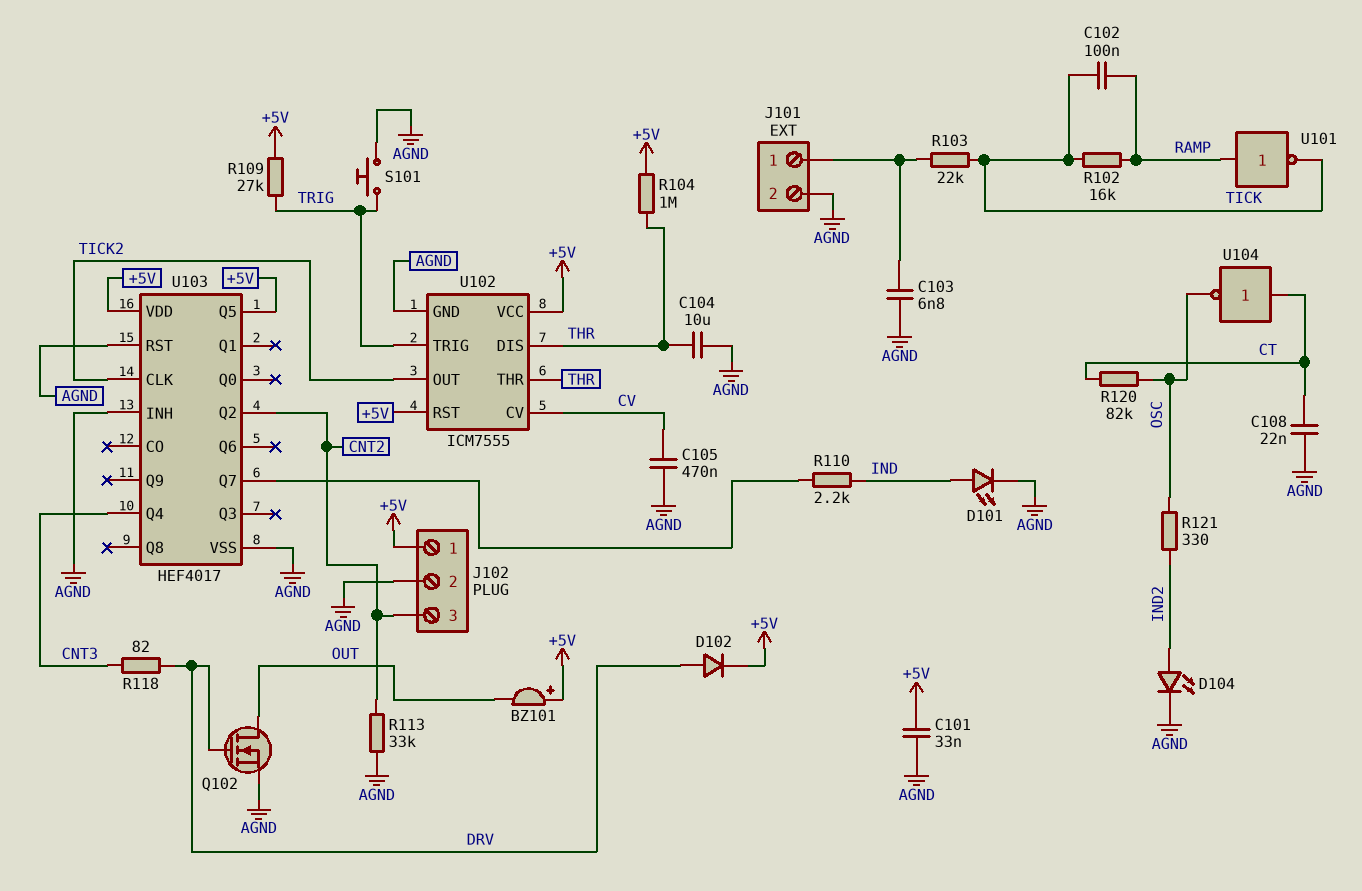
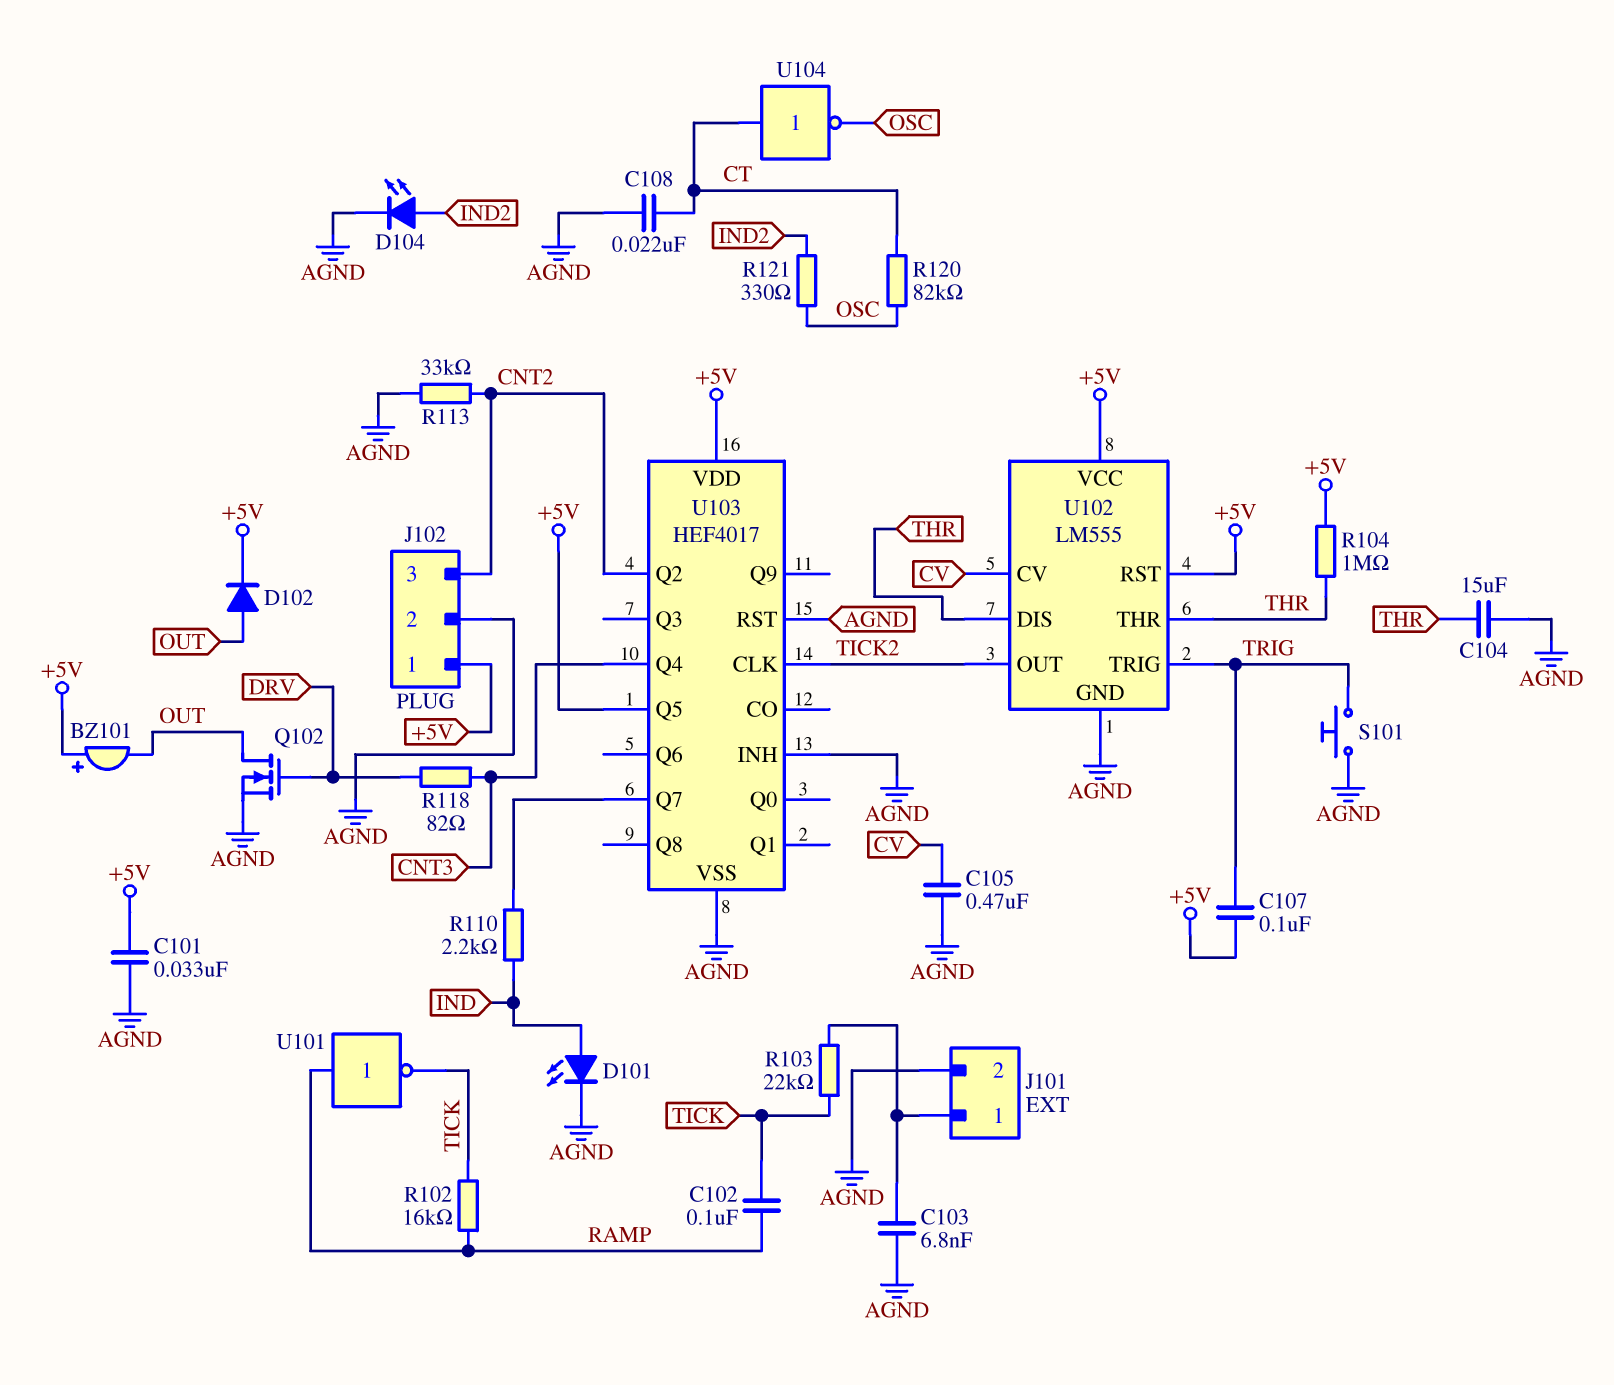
C104: 10uF (AGND, THR) -> 15uF (AGND, THR)
C107: none -> 100nF (+5V, TRIG)
D102: diode (A DRV, K +5V) -> diode (A OUT, K +5V)
R109: 27k (+5V, TRIG) -> none
U102: ICM7555 -> LM555

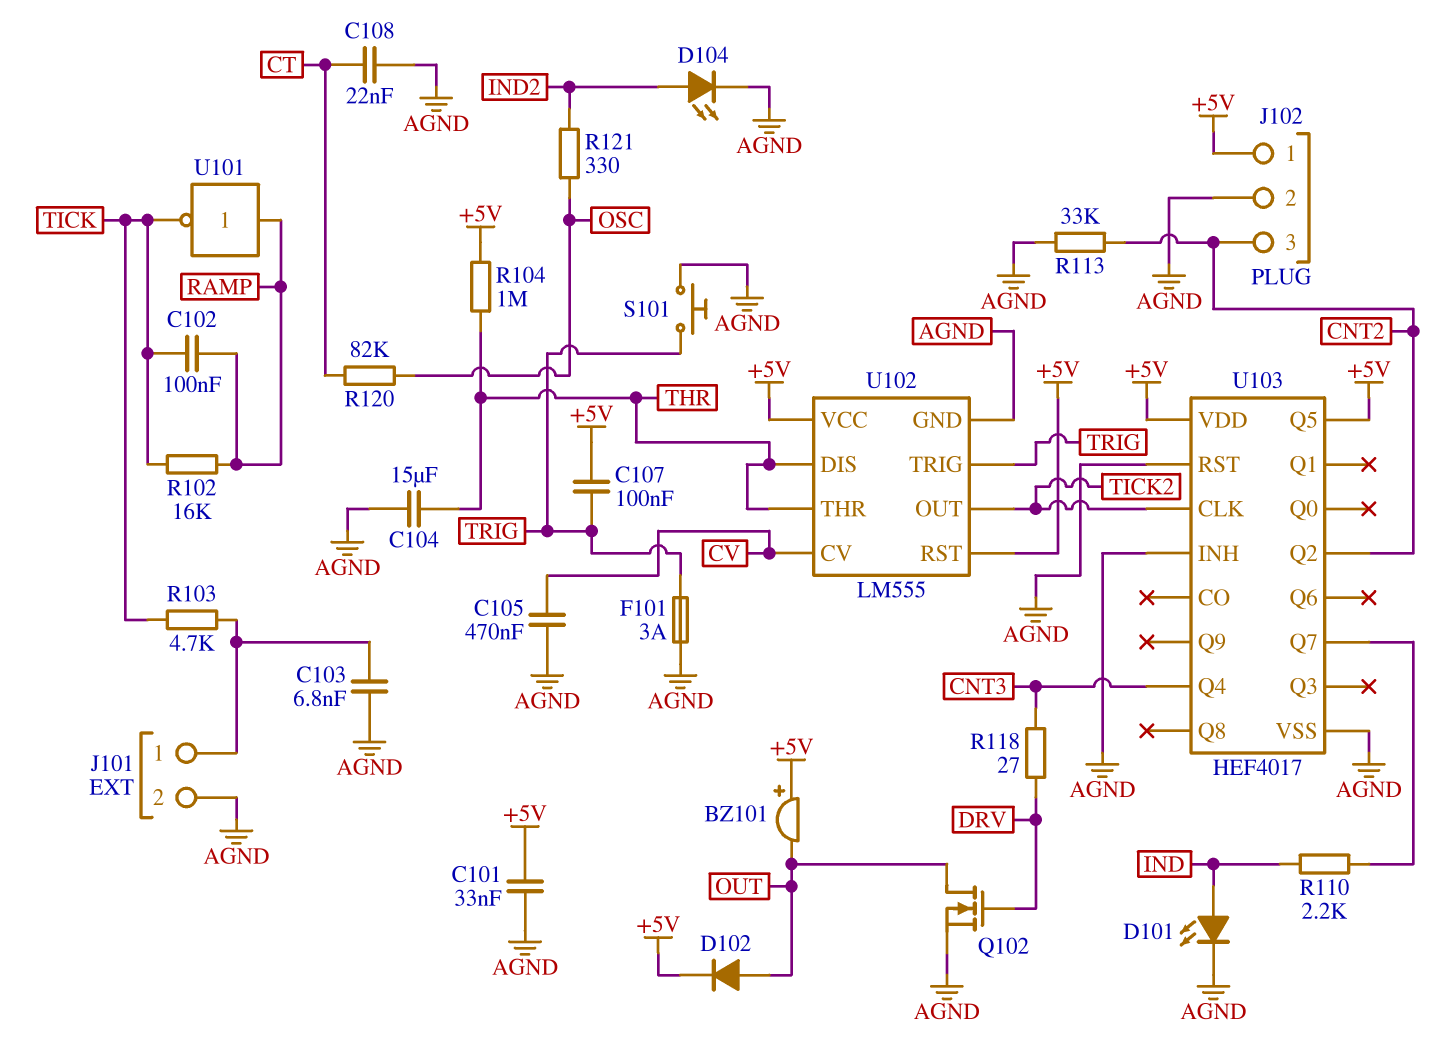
F101: none -> 3A (AGND, TRIG)
R103: 22k (J101/1, TICK) -> 4.7k (J101/1, TICK)
R118: 82 (CNT3, DRV) -> 27 (CNT3, DRV)
U104: NOT (in CT, out OSC) -> none

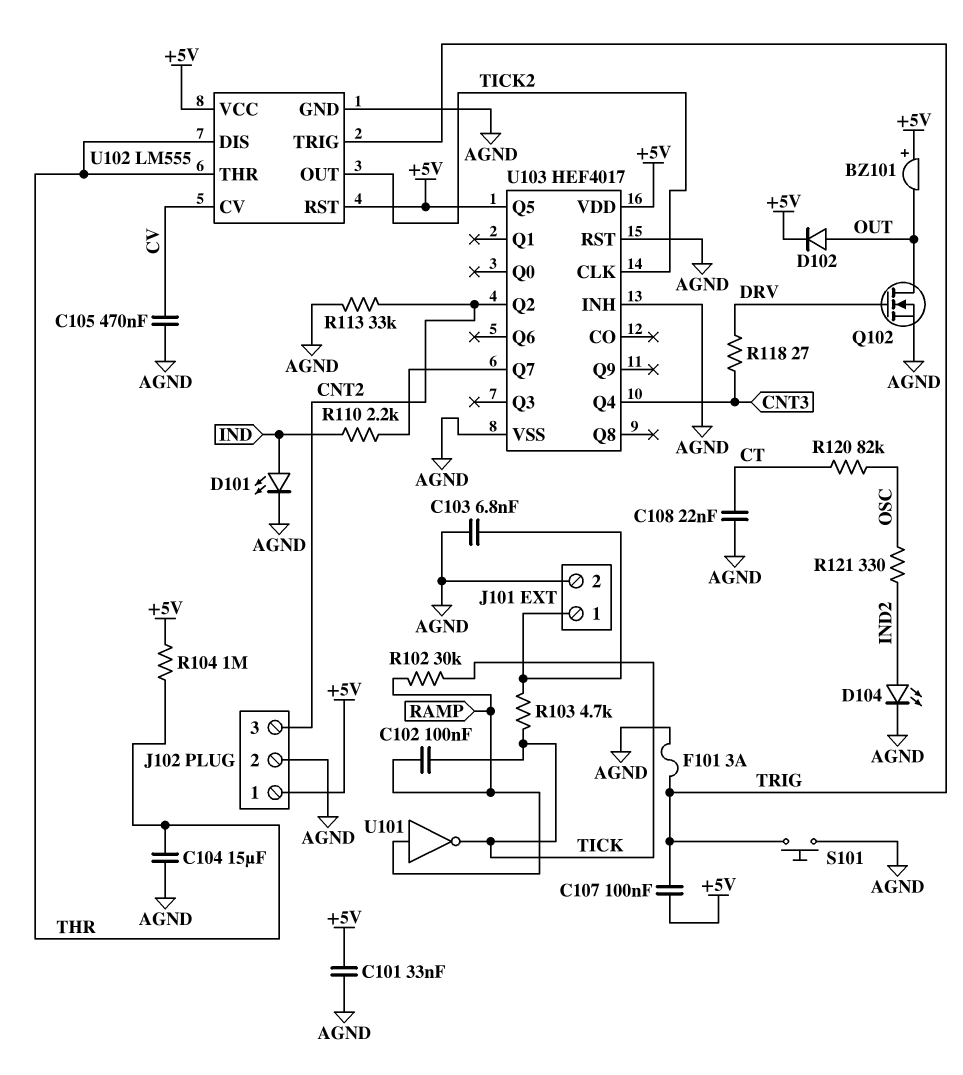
R102: 16k (RAMP, TICK) -> 30k (RAMP, TICK)

